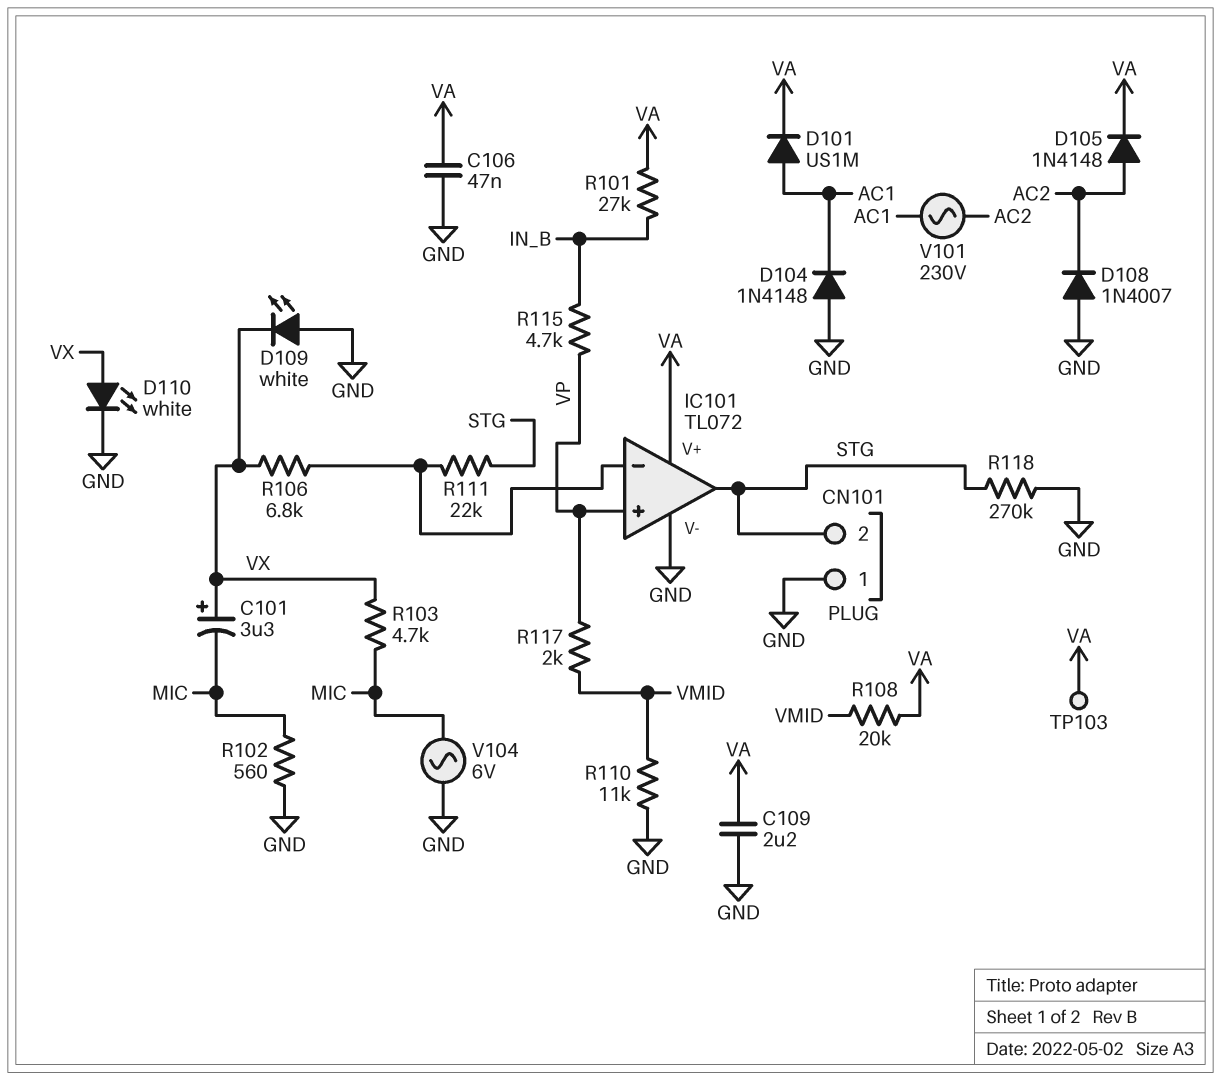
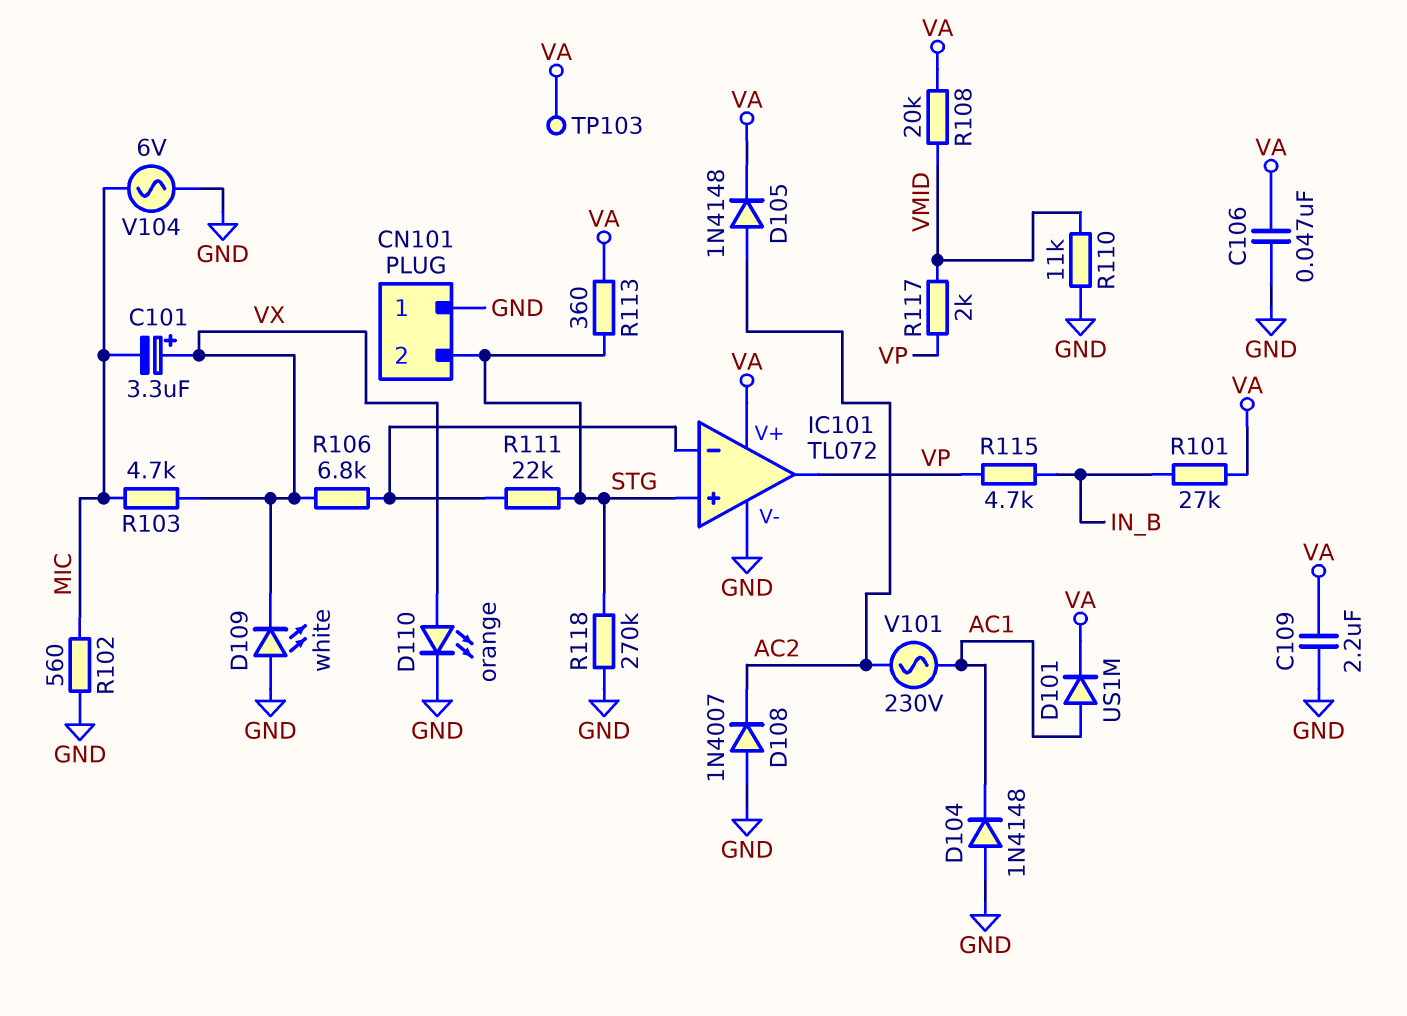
D110: LED white (A VX, K GND) -> LED orange (A VX, K GND)
IC101 pin in+: VP -> STG
IC101 pin out: STG -> VP
R113: none -> 360 (STG, VA)

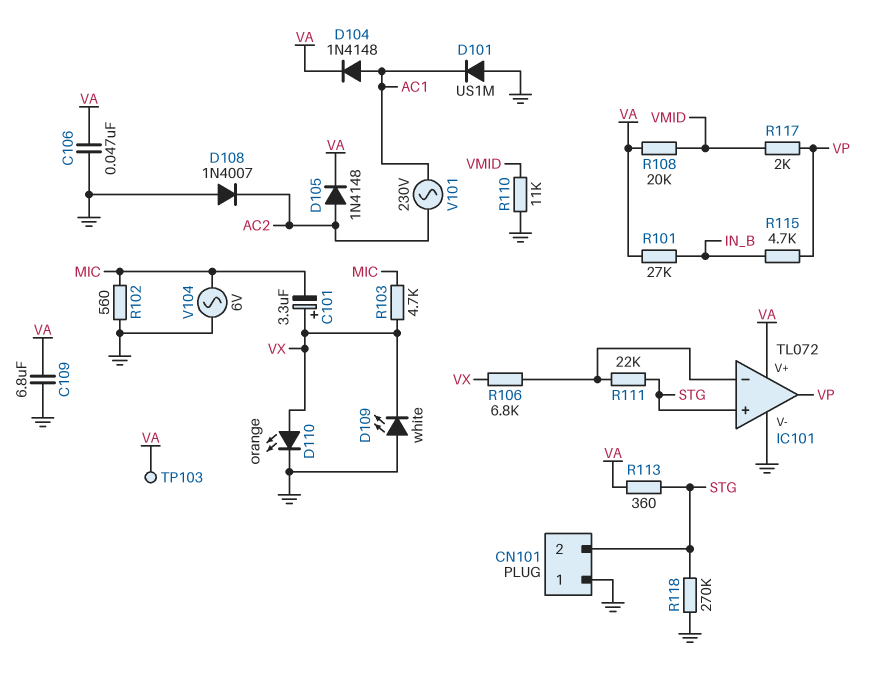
C109: 2.2uF (GND, VA) -> 6.8uF (GND, VA)
D101: diode US1M (A AC1, K VA) -> diode US1M (A GND, K AC1)
D104: diode 1N4148 (A GND, K AC1) -> diode 1N4148 (A AC1, K VA)

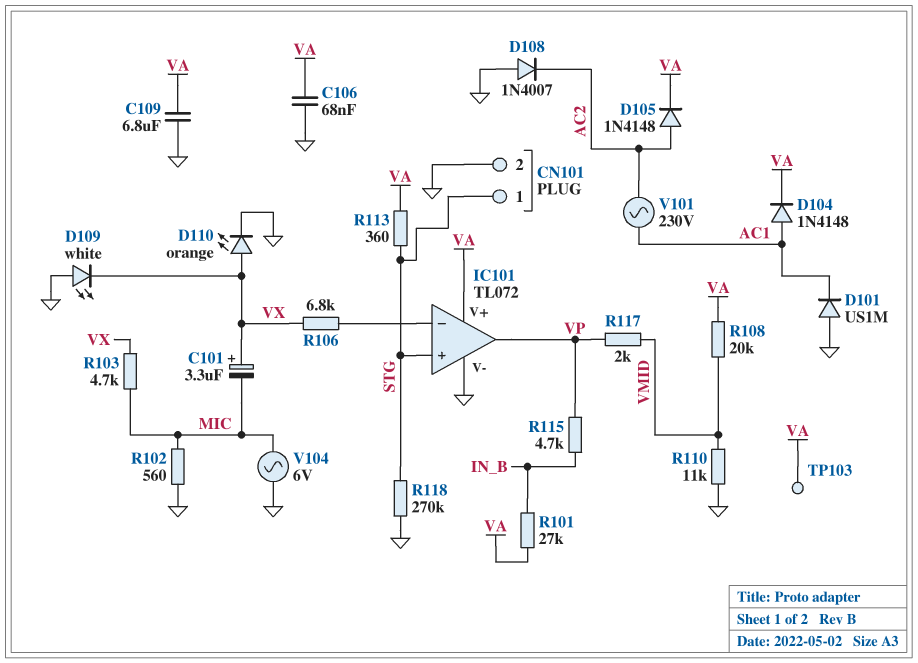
C106: 47nF (GND, VA) -> 68nF (GND, VA)
CN101 pin 1: GND -> STG
CN101 pin 2: STG -> GND
R111: 22k (IC101/in-, STG) -> none

